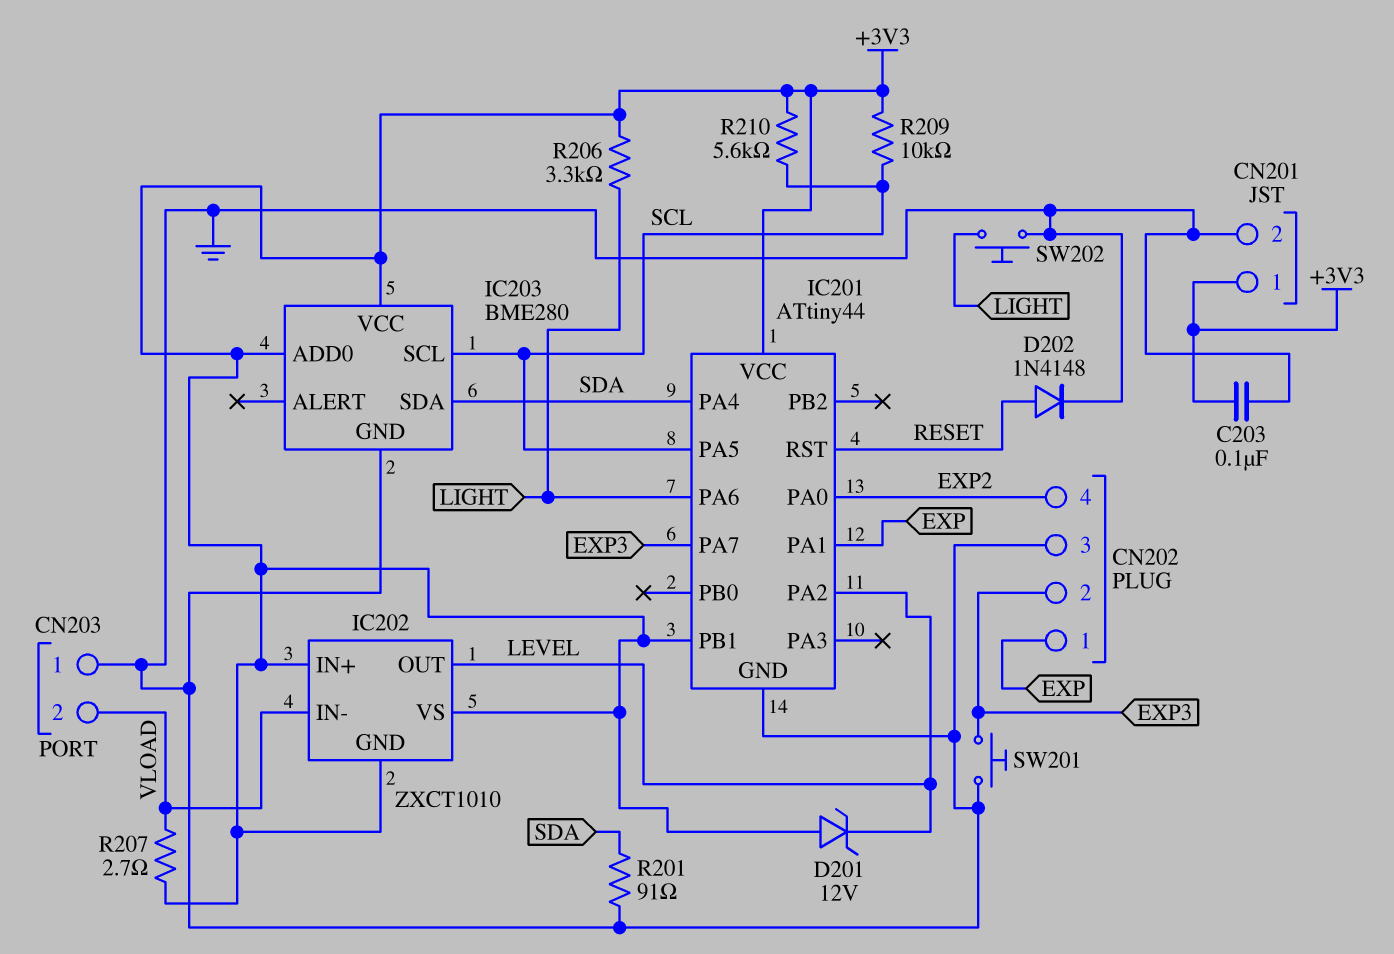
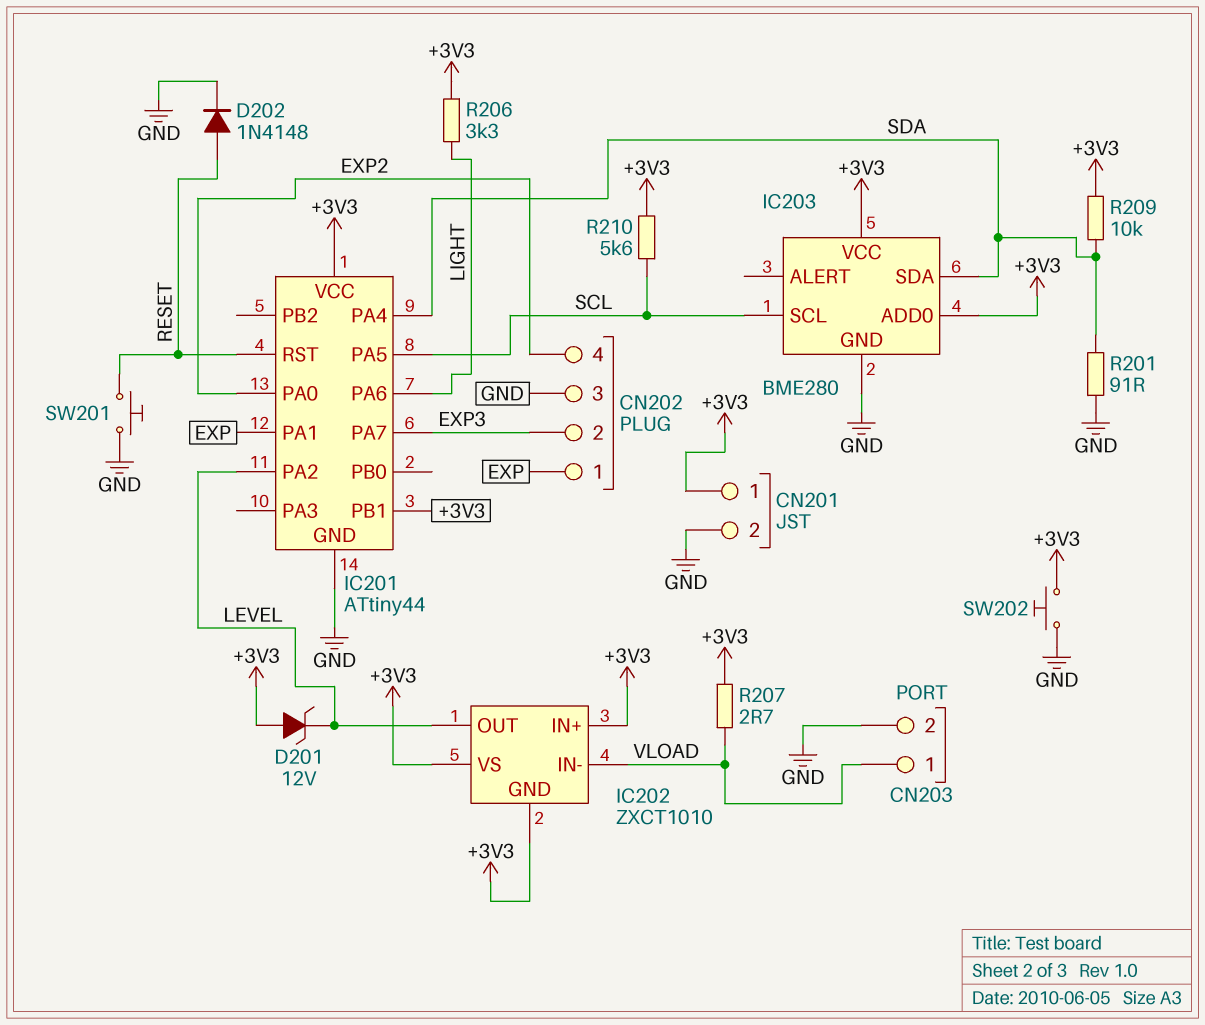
C203: 100nF (+3V3, GND) -> none
CN203 pin 1: GND -> VLOAD
CN203 pin 2: VLOAD -> GND
R209: 10k (+3V3, SCL) -> 10k (+3V3, SDA)
SW201: button (EXP3, GND) -> button (GND, RESET)
SW202: button (GND, LIGHT) -> button (+3V3, GND)

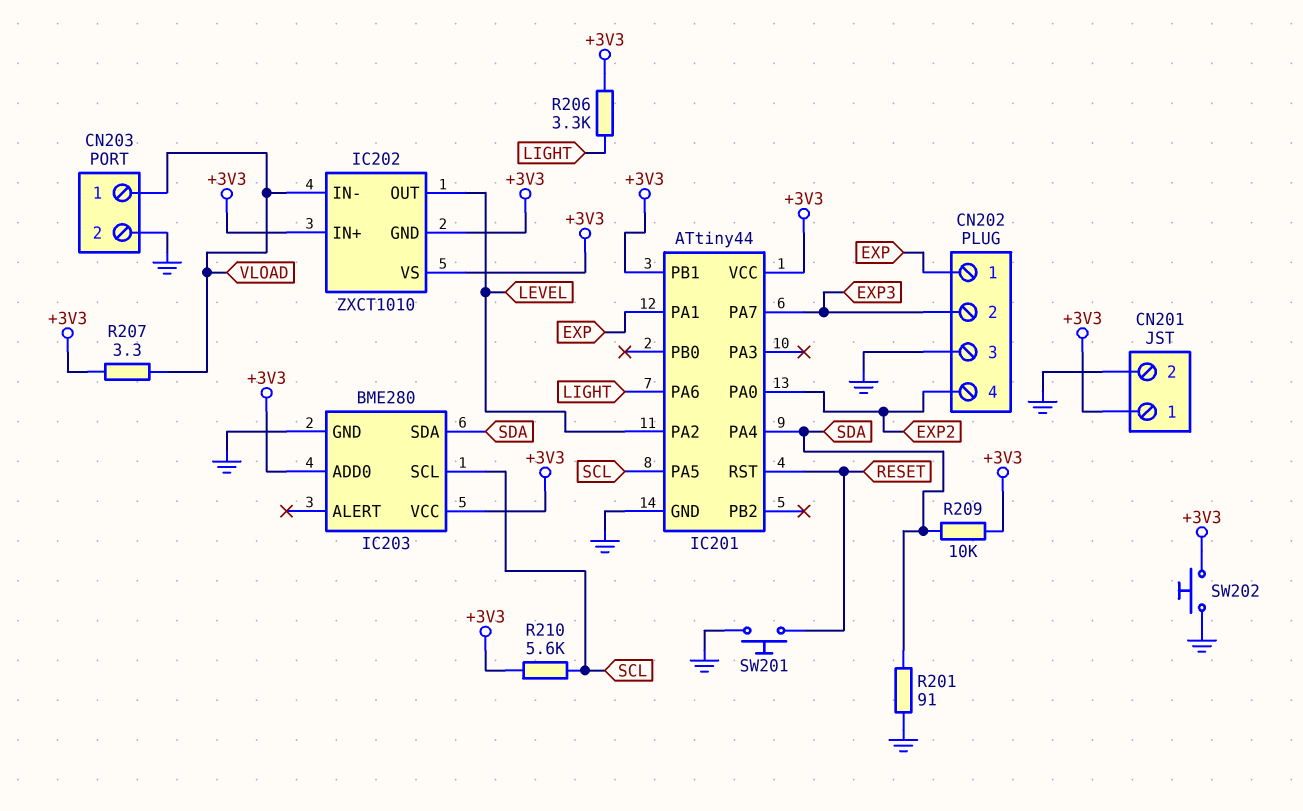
D201: zener 12V (A +3V3, K LEVEL) -> none
D202: diode 1N4148 (A RESET, K GND) -> none
R207: 2.7 (+3V3, VLOAD) -> 3.3 (+3V3, VLOAD)

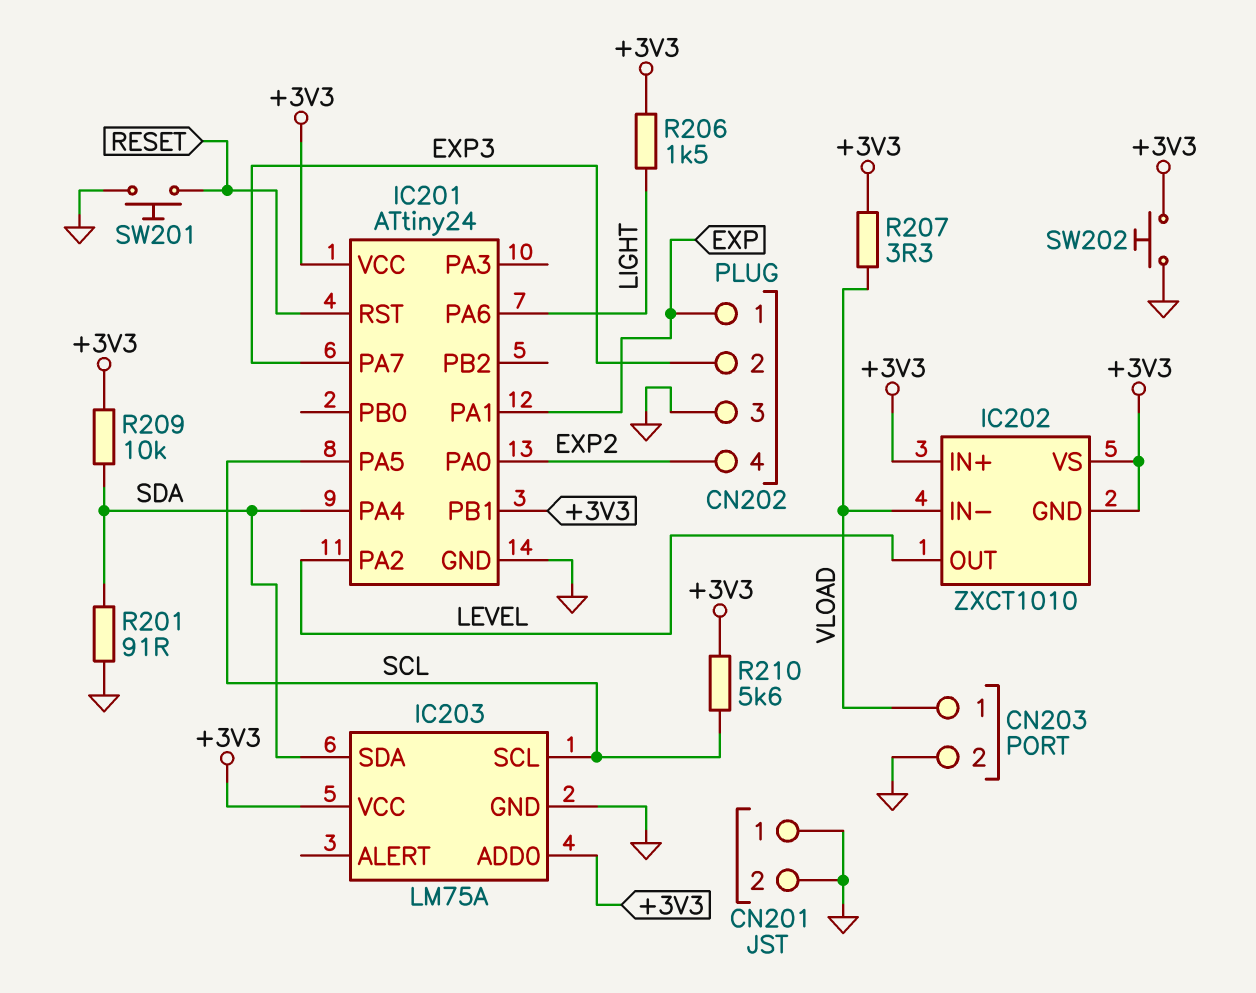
CN201 pin 1: +3V3 -> GND
IC201: ATtiny44 -> ATtiny24
IC203: BME280 -> LM75A
R206: 3.3k (+3V3, LIGHT) -> 1.5k (+3V3, LIGHT)

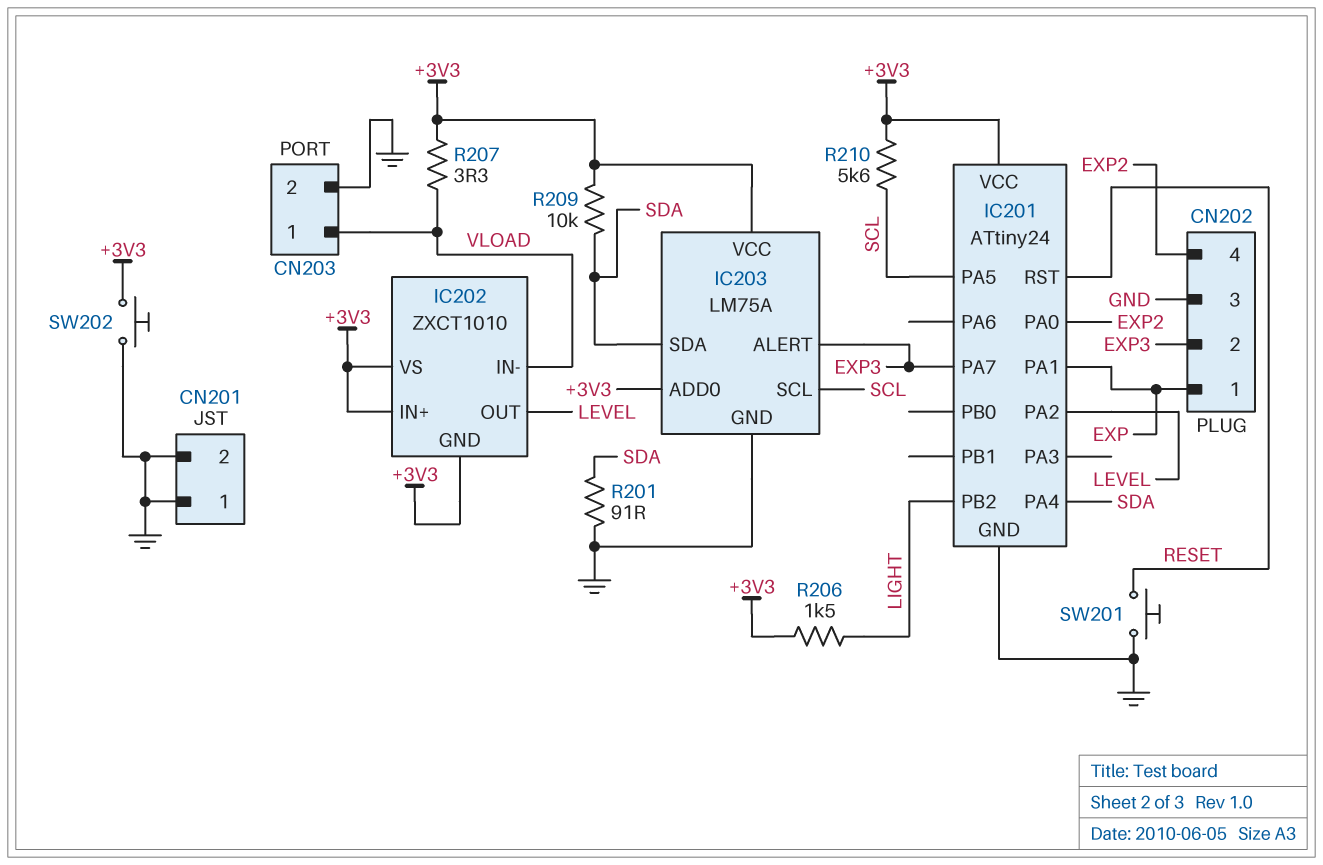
IC201 pin PA6: LIGHT -> none
IC201 pin PB1: +3V3 -> none
IC201 pin PB2: none -> LIGHT
IC203 pin ALERT: none -> EXP3

